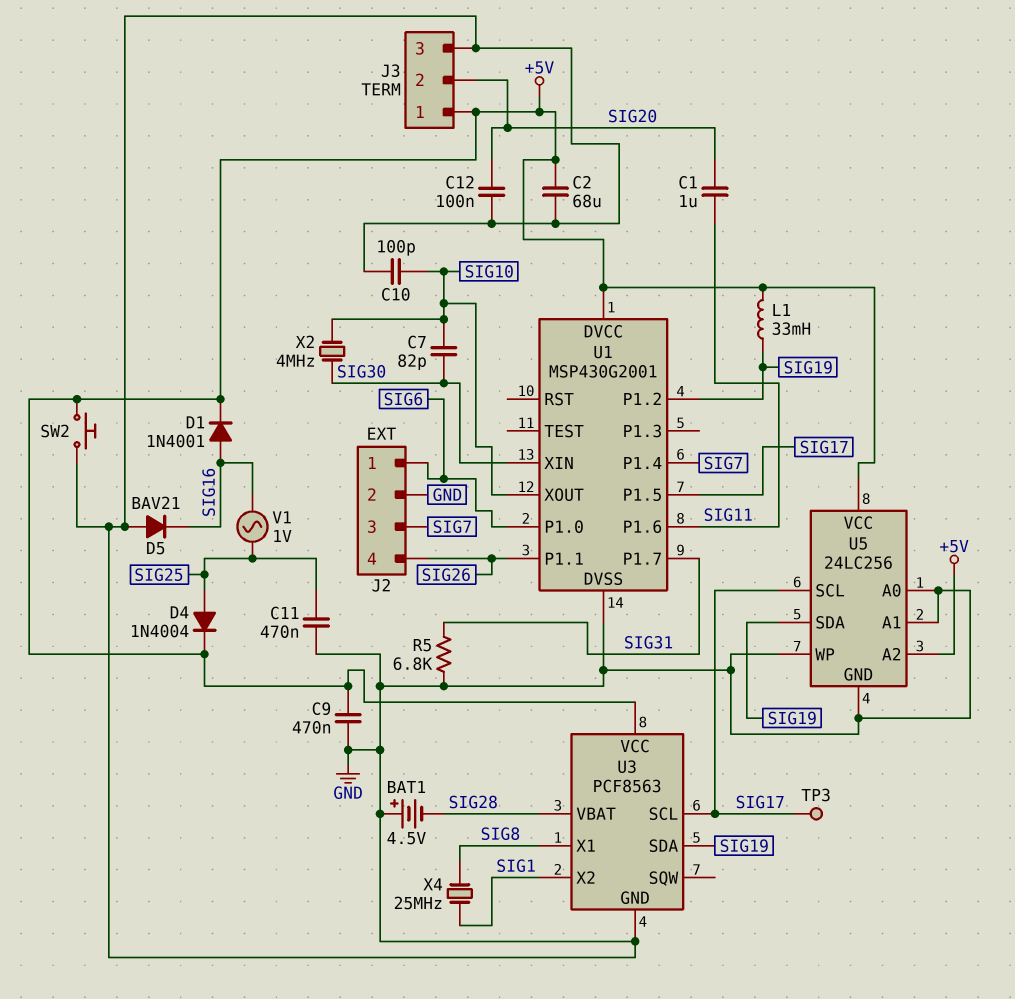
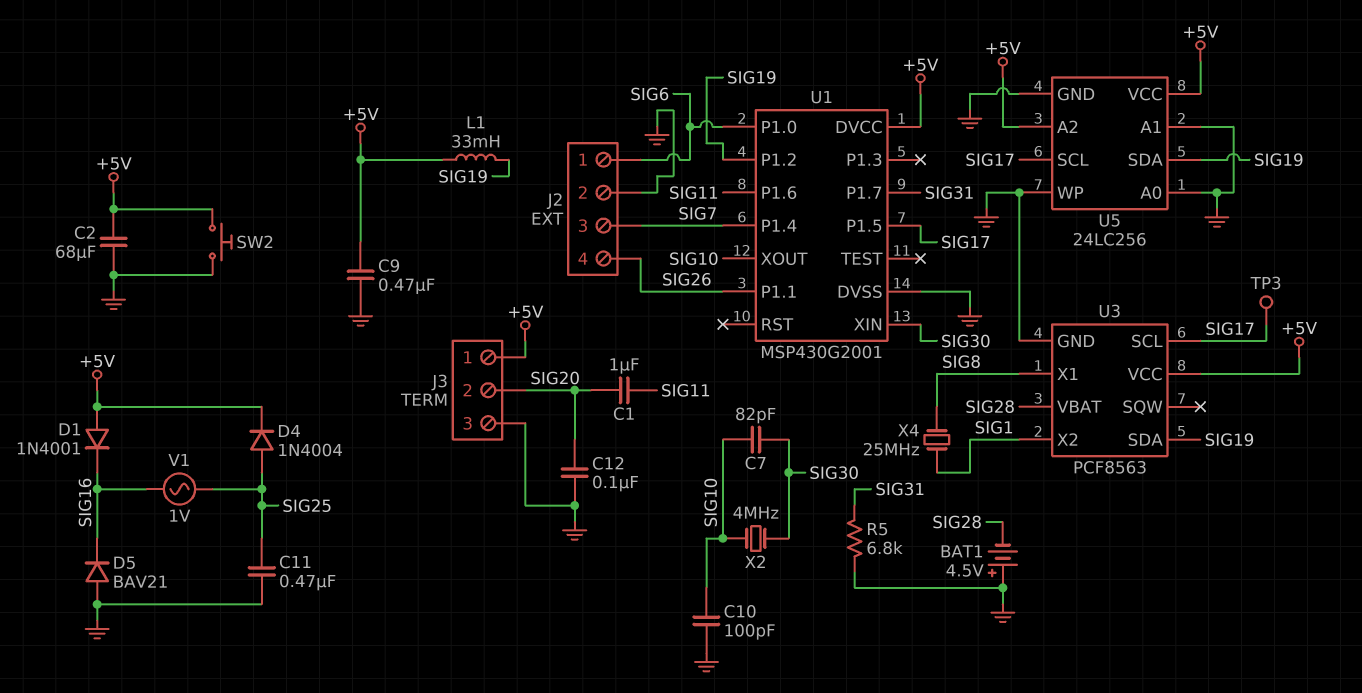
D1: diode 1N4001 (A SIG16, K +5V) -> diode 1N4001 (A +5V, K SIG16)

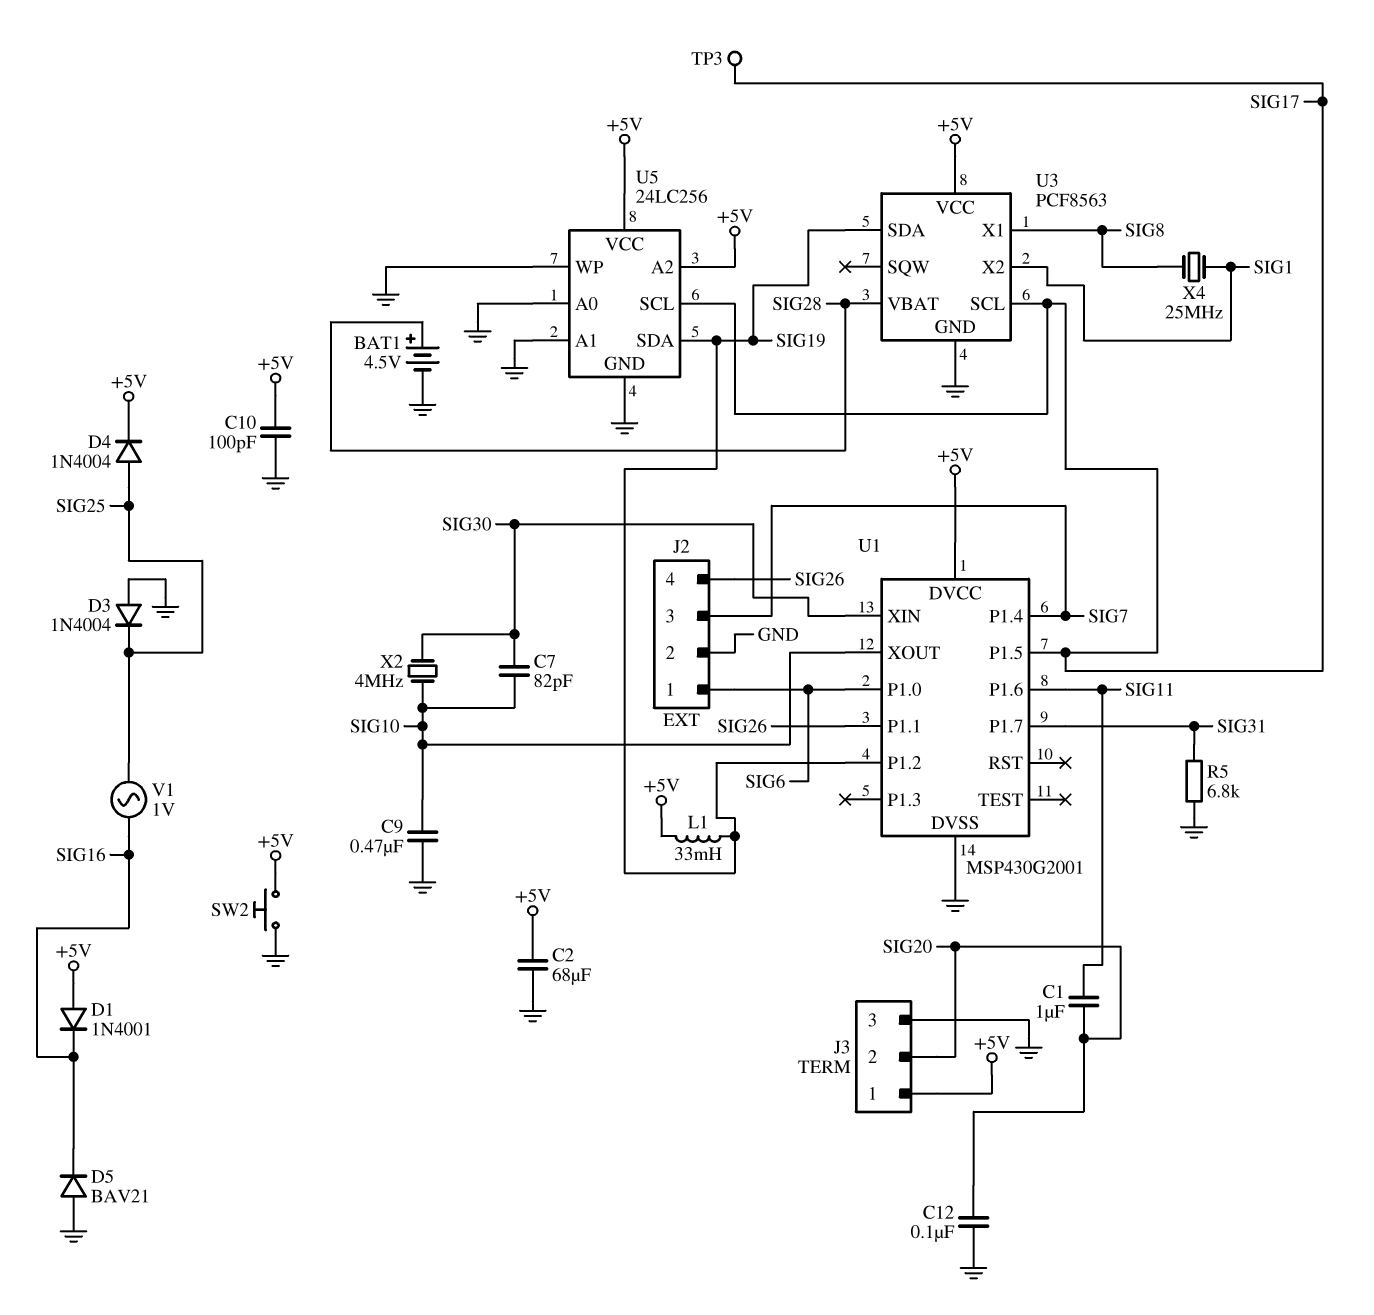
BAT1: 4.5V (plus GND, minus SIG28) -> 4.5V (plus SIG28, minus GND)
C9: 470nF (+5V, GND) -> 470nF (GND, SIG10)
C10: 100pF (GND, SIG10) -> 100pF (+5V, GND)
C11: 470nF (GND, SIG25) -> none
D3: none -> diode 1N4004 (A GND, K SIG25)

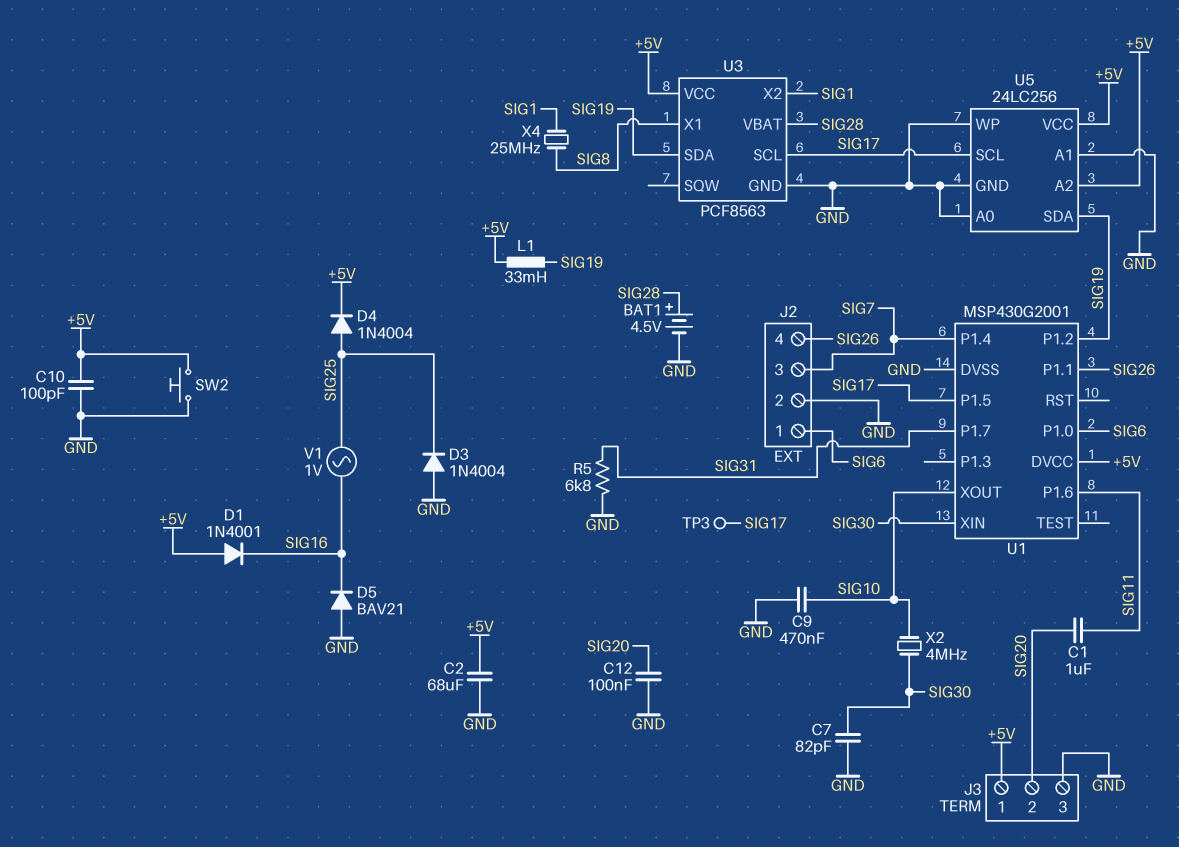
C7: 82pF (SIG10, SIG30) -> 82pF (GND, SIG30)

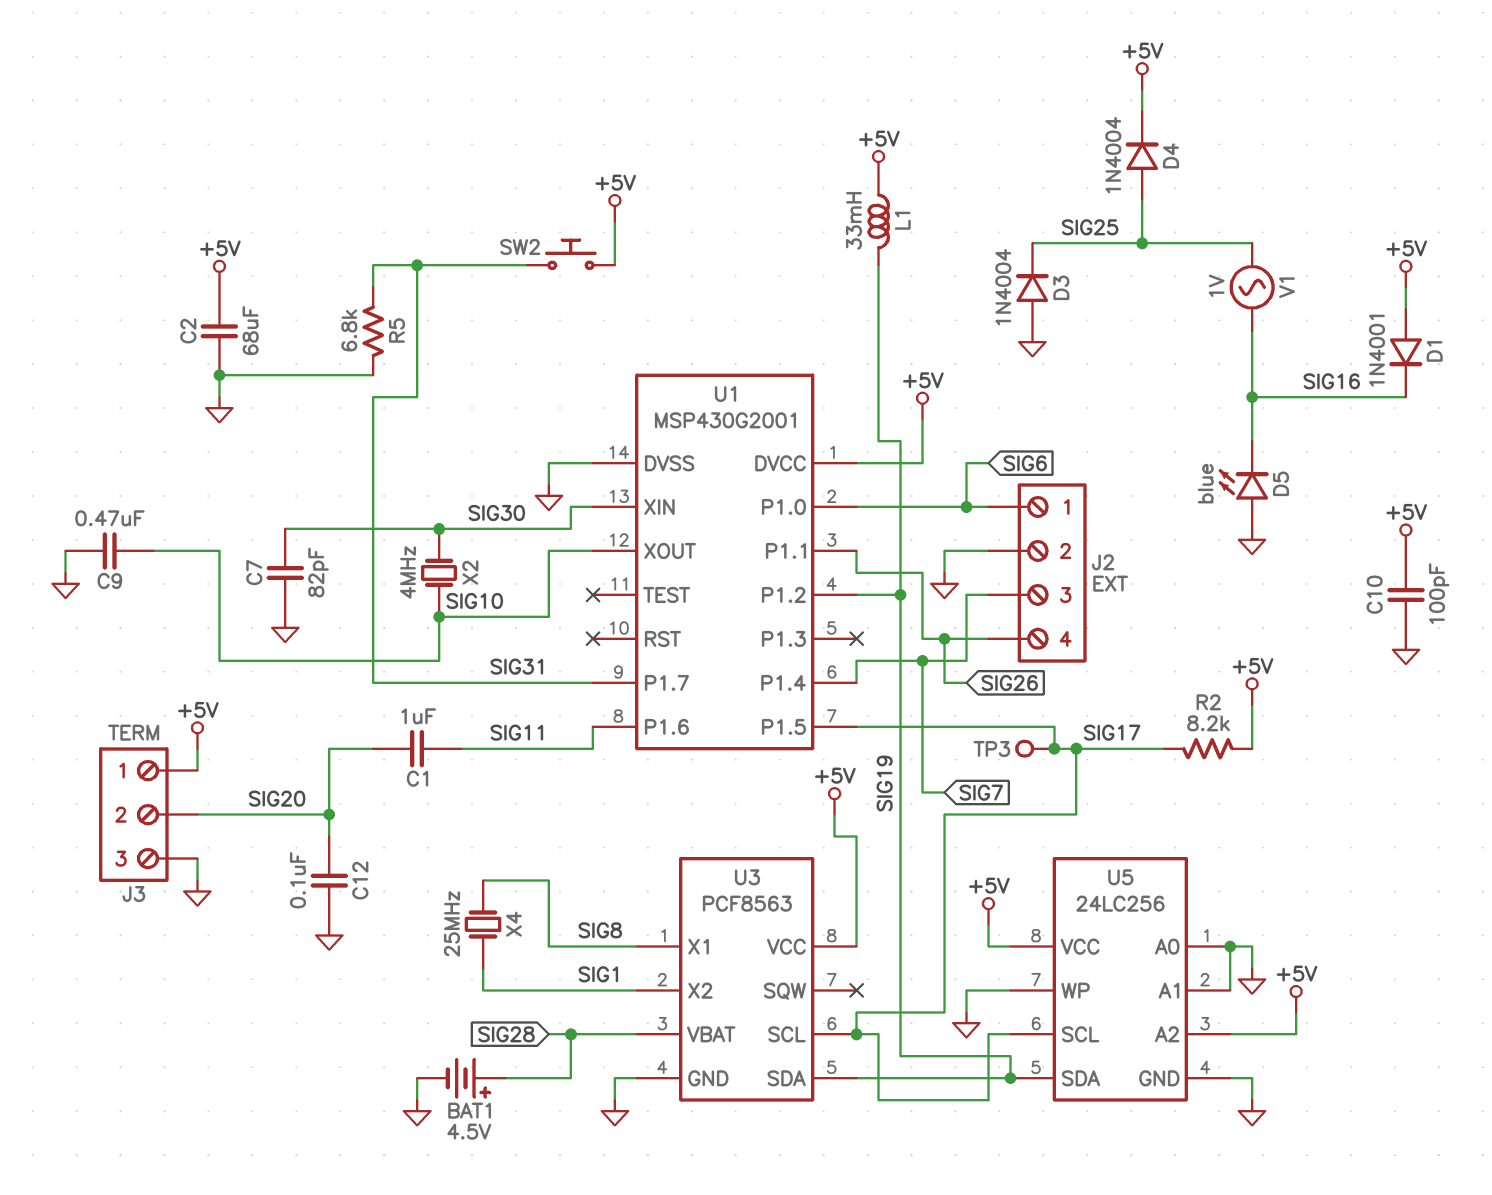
D5: diode BAV21 (A GND, K SIG16) -> LED blue (A GND, K SIG16)
R2: none -> 8.2k (+5V, SIG17)
SW2: button (+5V, GND) -> button (+5V, SIG31)

